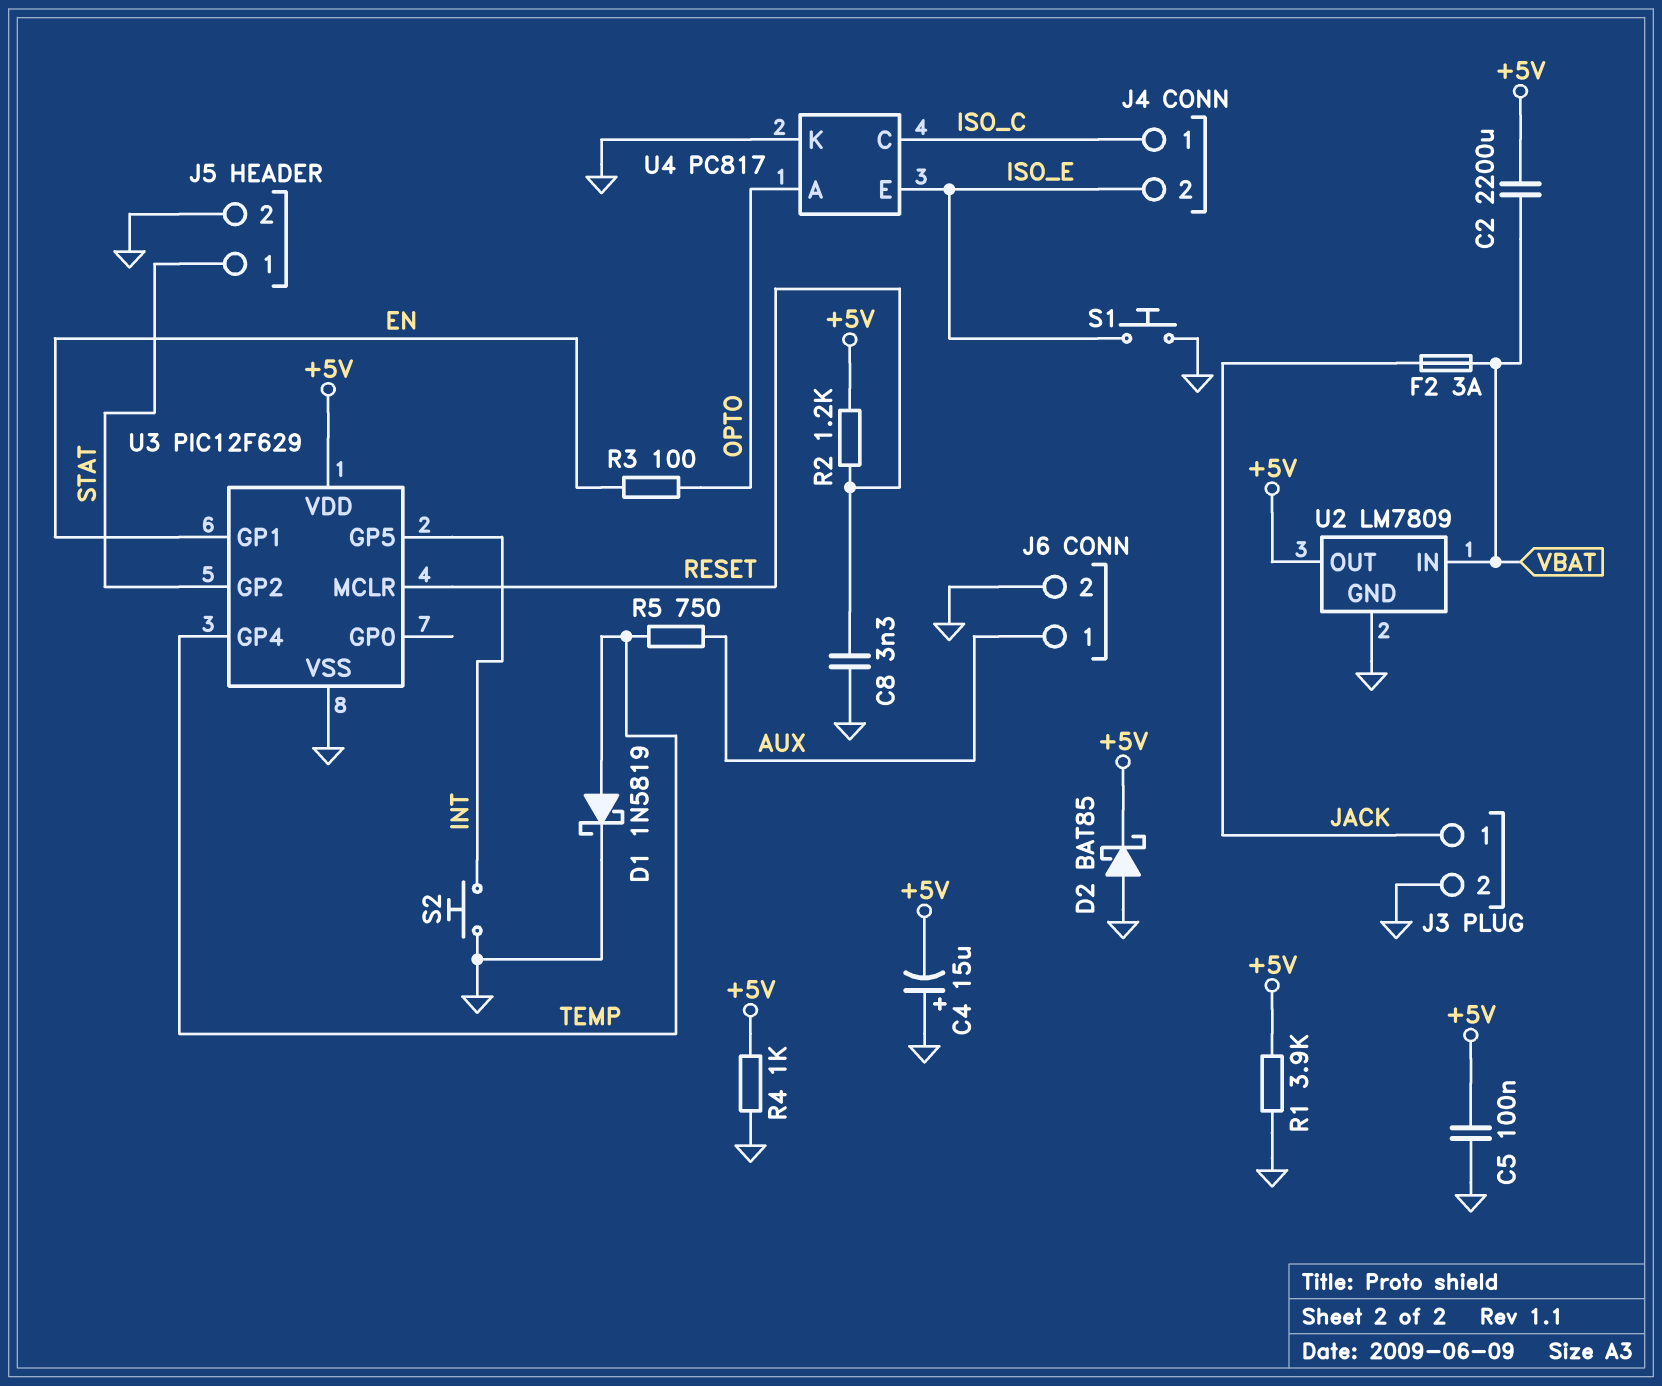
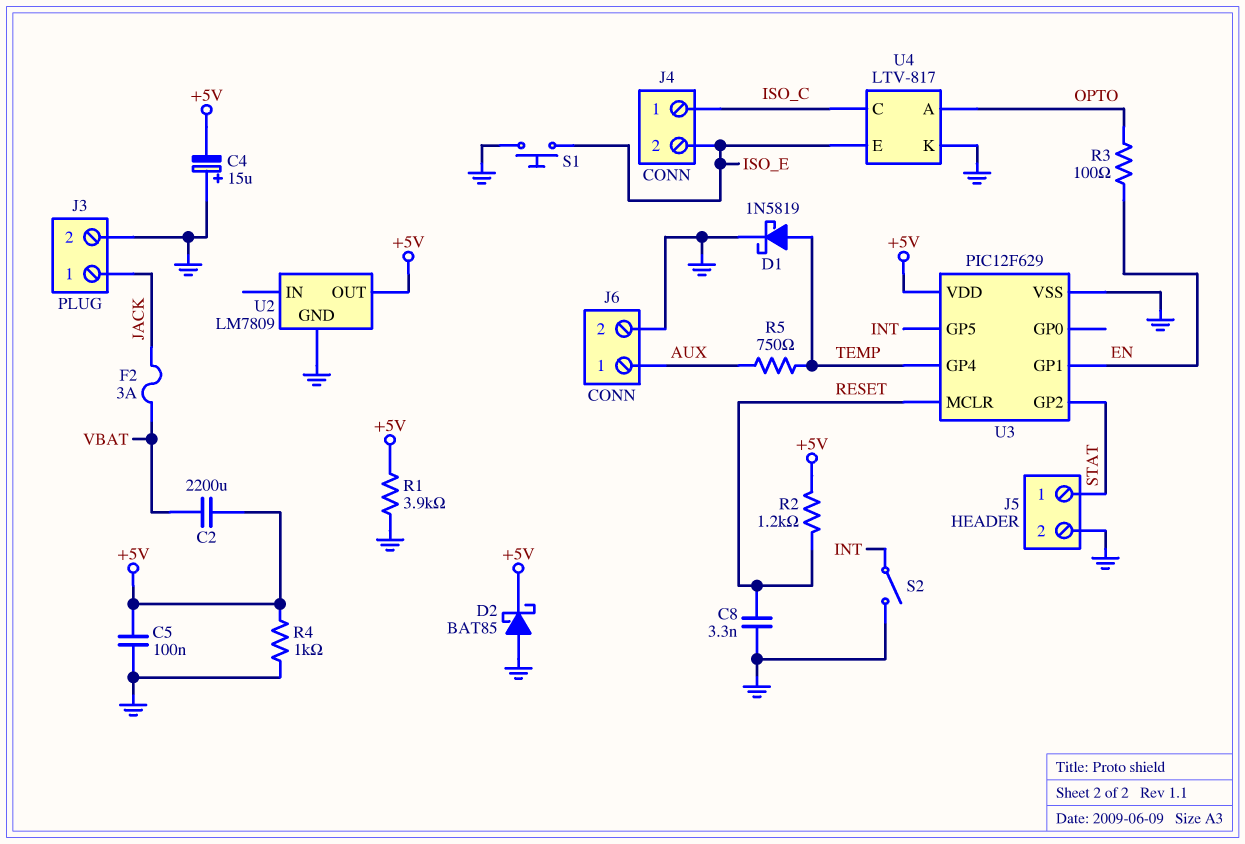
S2: button (GND, INT) -> switch (GND, INT)
U2 pin IN: VBAT -> none
U4: PC817 -> LTV-817

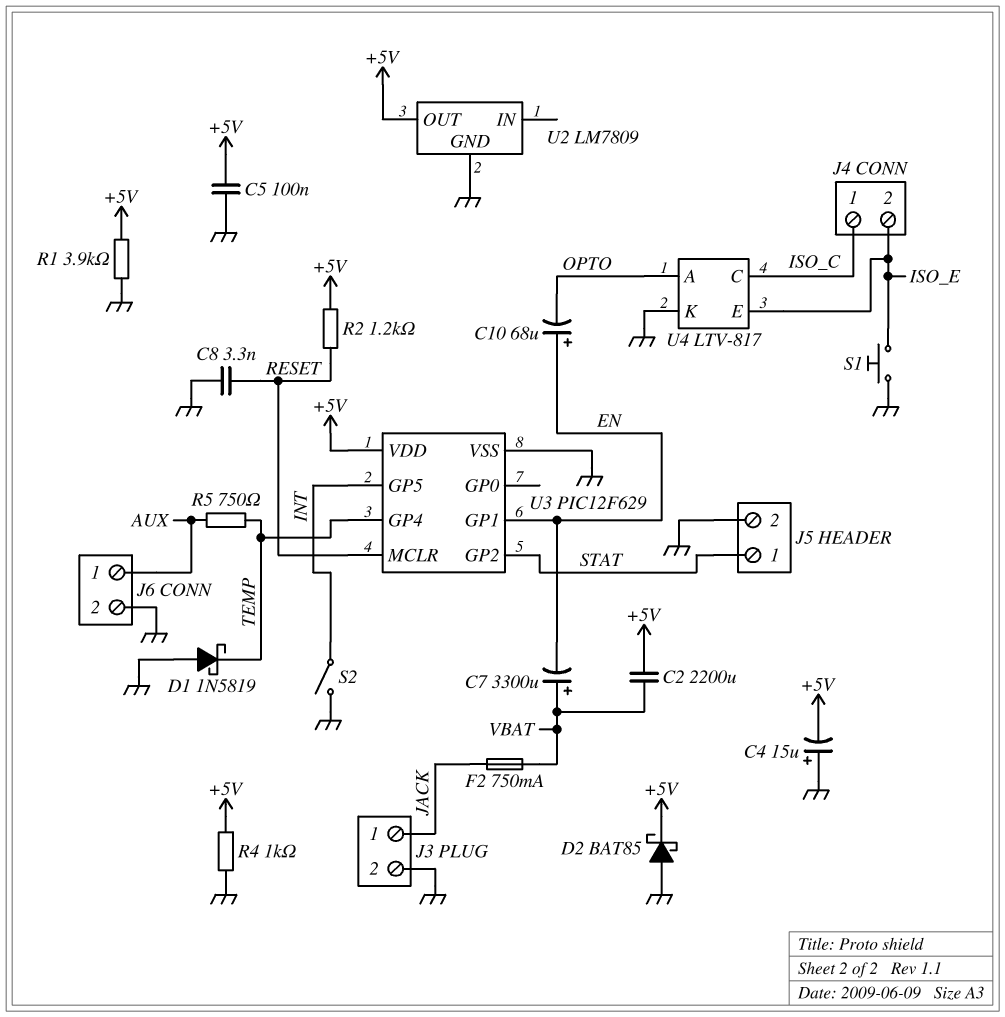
C7: none -> 3300uF (plus VBAT, minus EN)
C10: none -> 68uF (plus EN, minus OPTO)
D1: schottky 1N5819 (A TEMP, K GND) -> schottky 1N5819 (A GND, K TEMP)
F2: 3A (JACK, VBAT) -> 750mA (JACK, VBAT)
R3: 100 (EN, OPTO) -> none

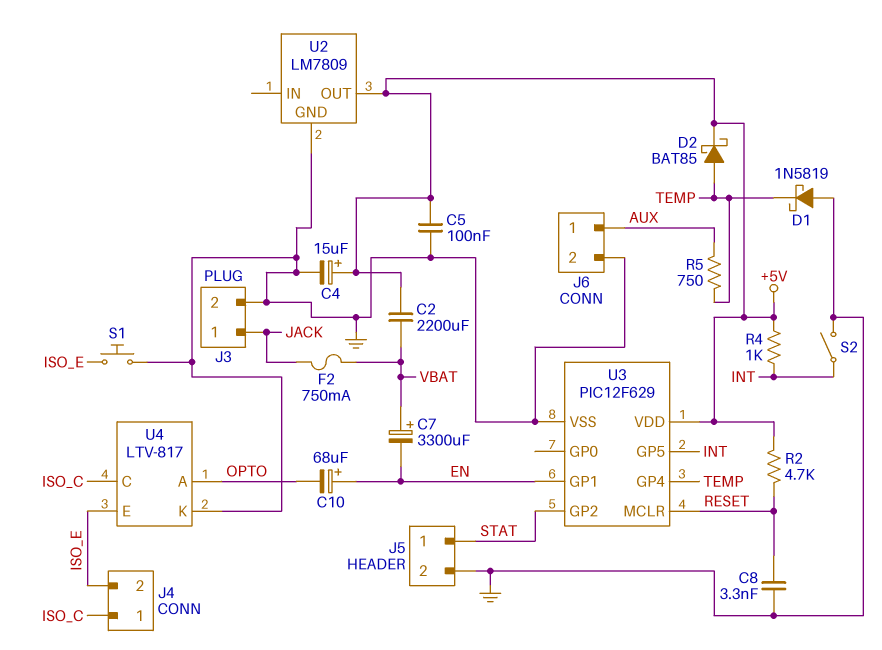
C4: 15uF (plus GND, minus +5V) -> 15uF (plus +5V, minus GND)
D2: schottky BAT85 (A GND, K +5V) -> schottky BAT85 (A TEMP, K +5V)
R1: 3.9k (+5V, GND) -> none
R2: 1.2k (+5V, RESET) -> 4.7k (+5V, RESET)
R4: 1k (+5V, GND) -> 1k (+5V, INT)

